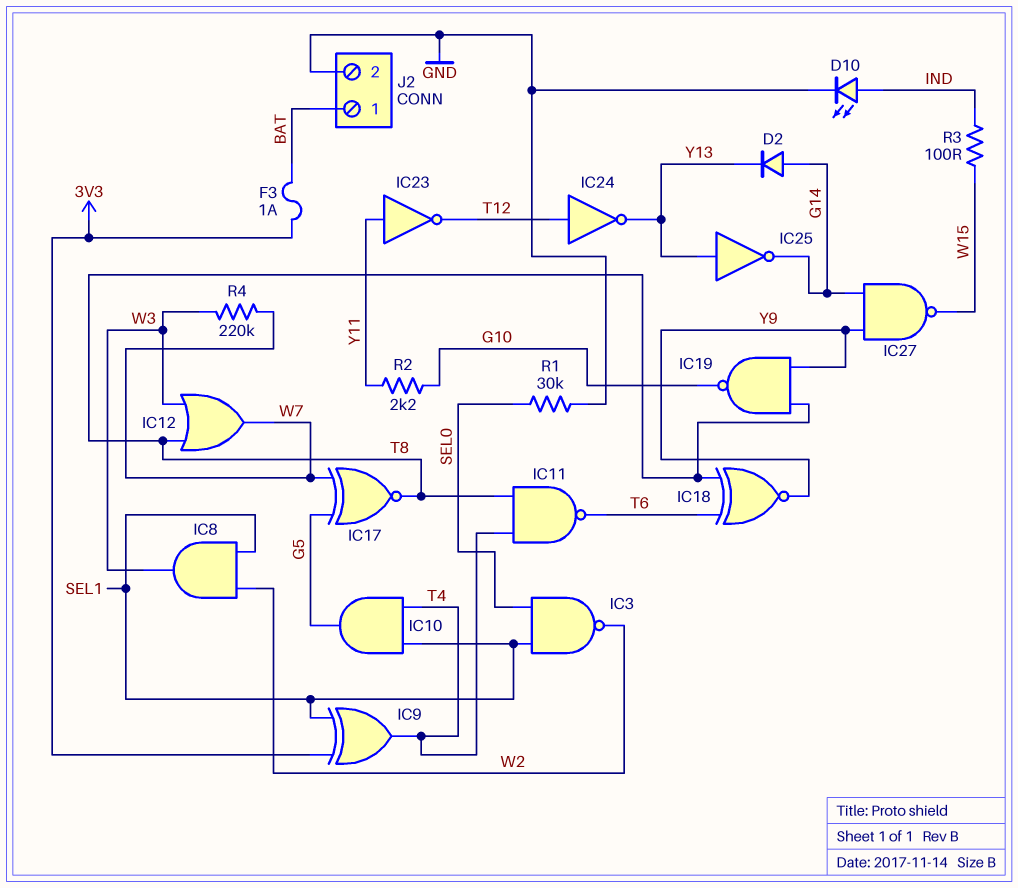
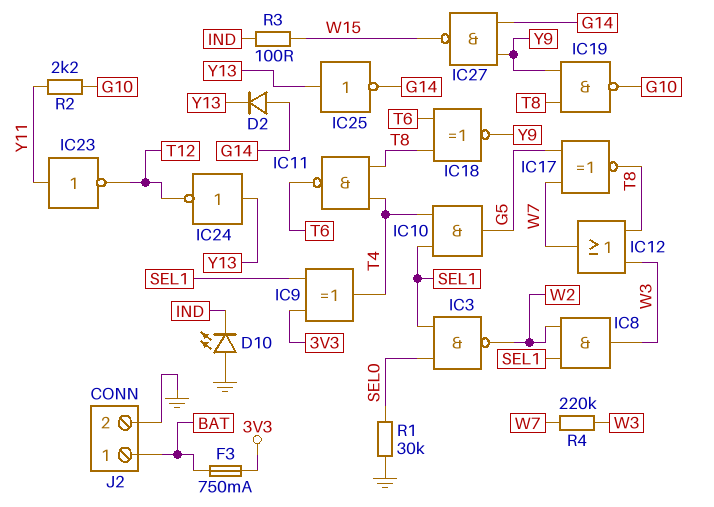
D10: LED (A IND, K GND) -> LED (A GND, K IND)
F3: 1A (3V3, BAT) -> 750mA (3V3, BAT)
IC24: NOT (in T12, out Y13) -> NOT (in Y13, out T12)

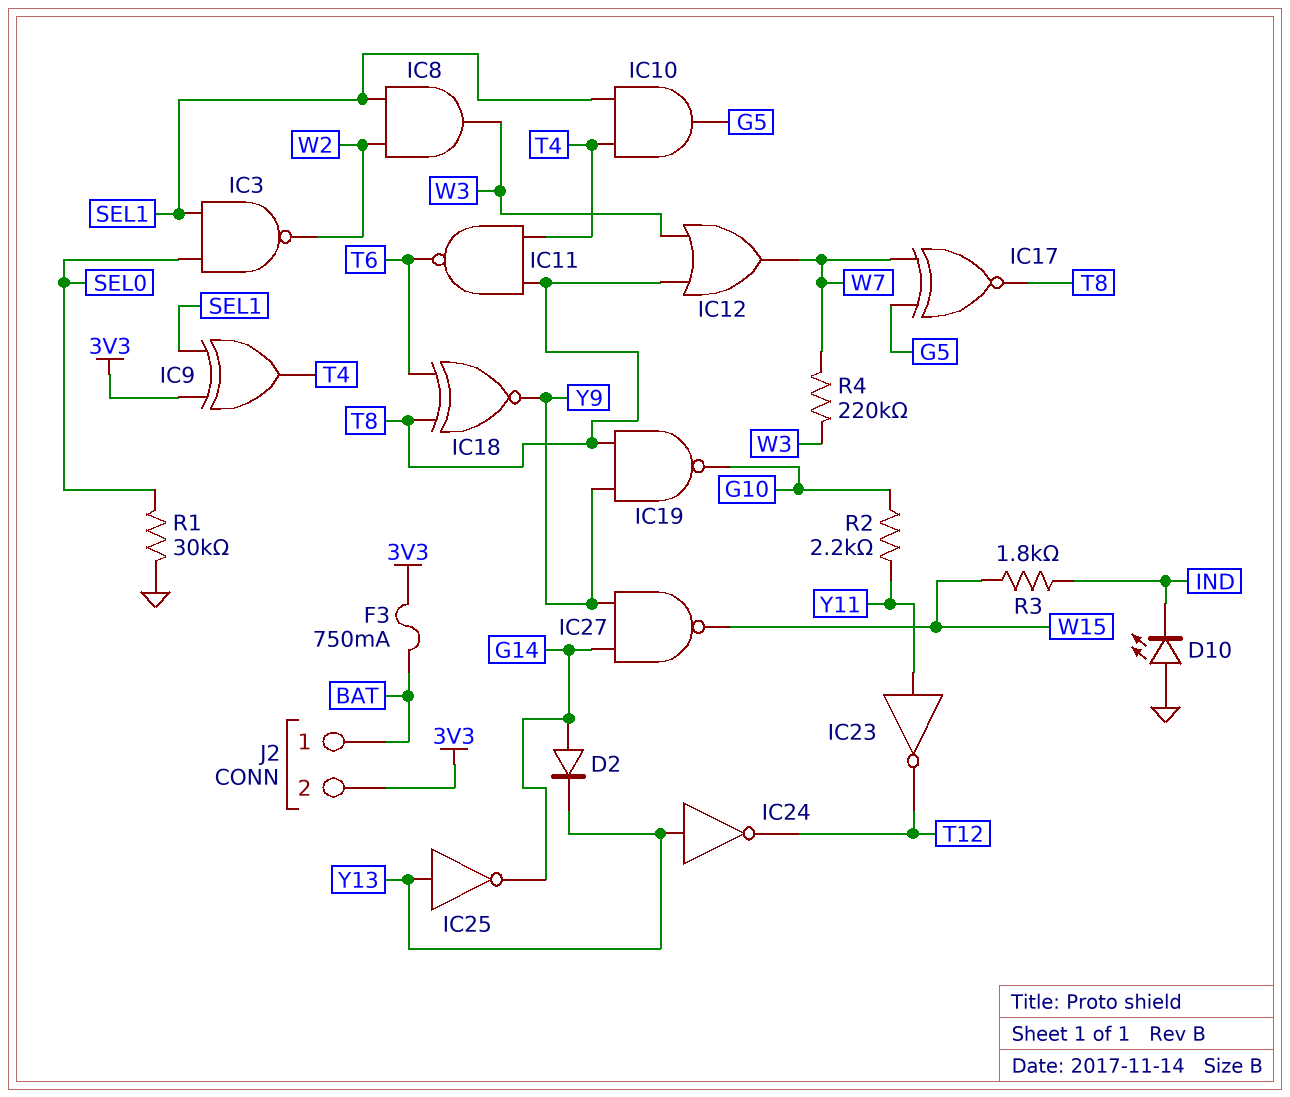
J2 pin 2: GND -> 3V3
R3: 100 (IND, W15) -> 1.8k (IND, W15)

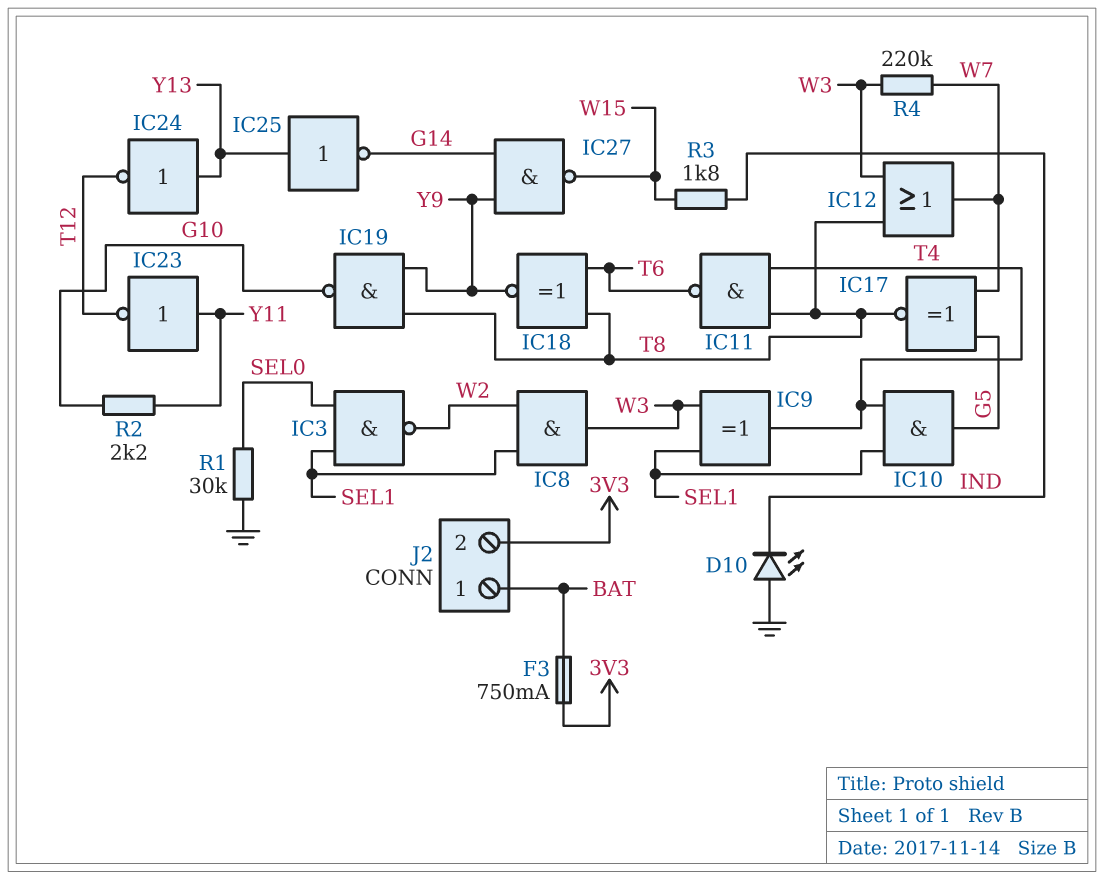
D2: diode (A G14, K Y13) -> none
IC9: XOR (in 3V3, in SEL1, out T4) -> XOR (in SEL1, in W3, out T4)

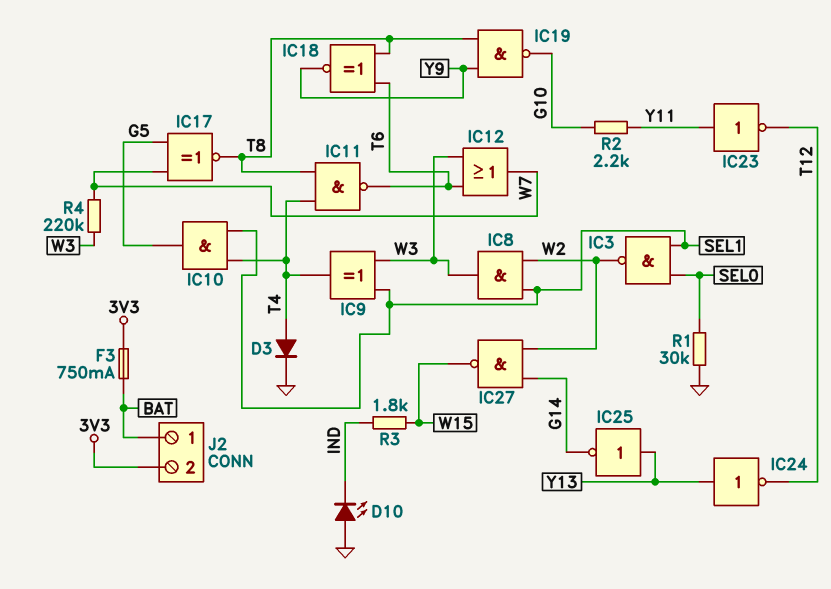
D3: none -> diode (A T4, K GND)
IC12: OR (in T8, in W3, out W7) -> OR (in T6, in W3, out W7)
IC27: NAND (in G14, in Y9, out W15) -> NAND (in G14, in W2, out W15)

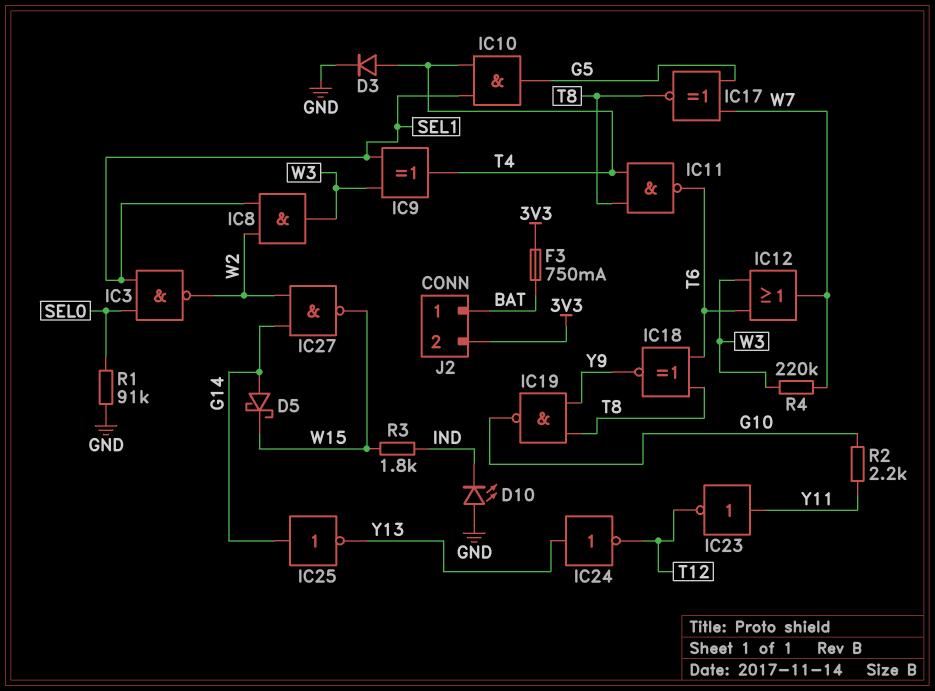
D5: none -> schottky (A G14, K W15)
IC25: NOT (in Y13, out G14) -> NOT (in G14, out Y13)
R1: 30k (GND, SEL0) -> 91k (GND, SEL0)

